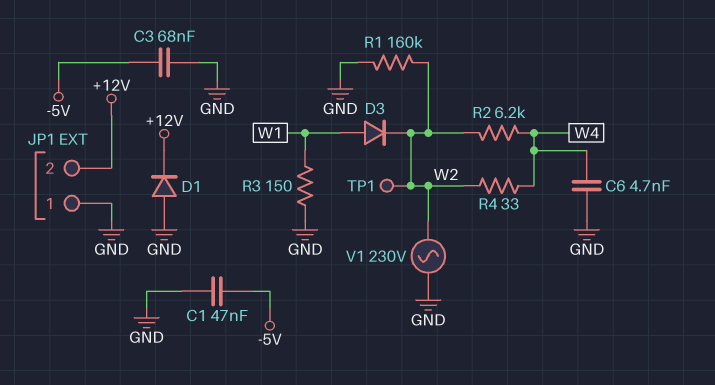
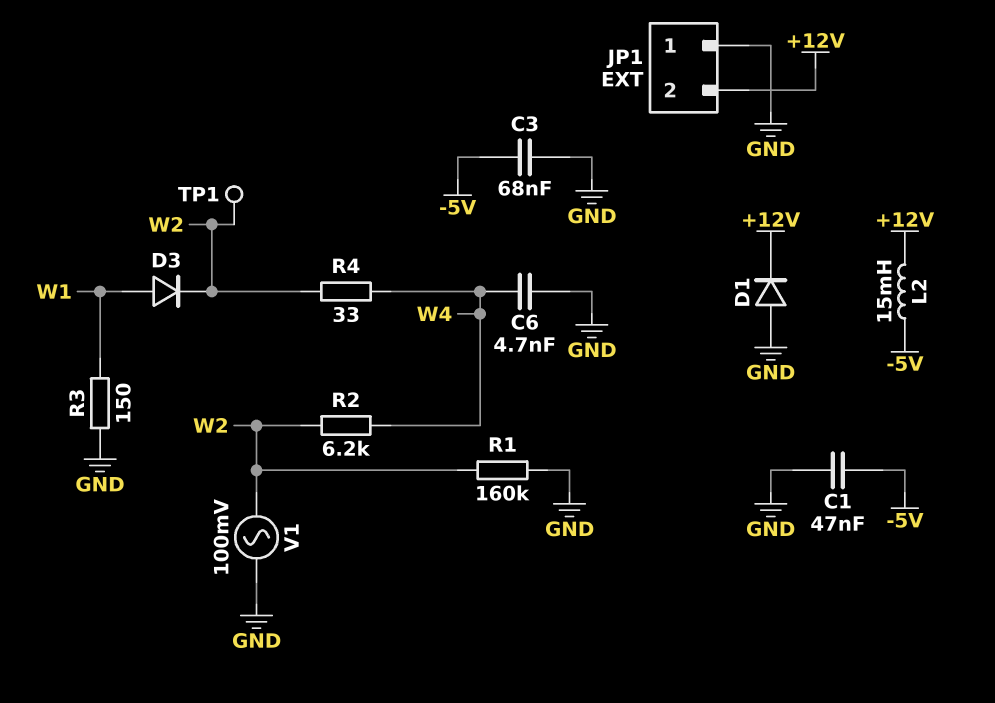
L2: none -> 15mH (+12V, -5V)
V1: AC 230V (GND, W2) -> AC 100mV (GND, W2)

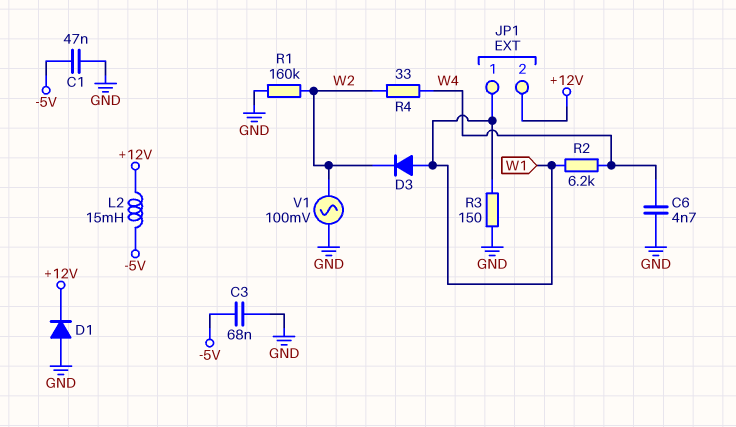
JP1 pin 1: GND -> W1
R2: 6.2k (W2, W4) -> 6.2k (W1, W4)
TP1: test point (W2) -> none

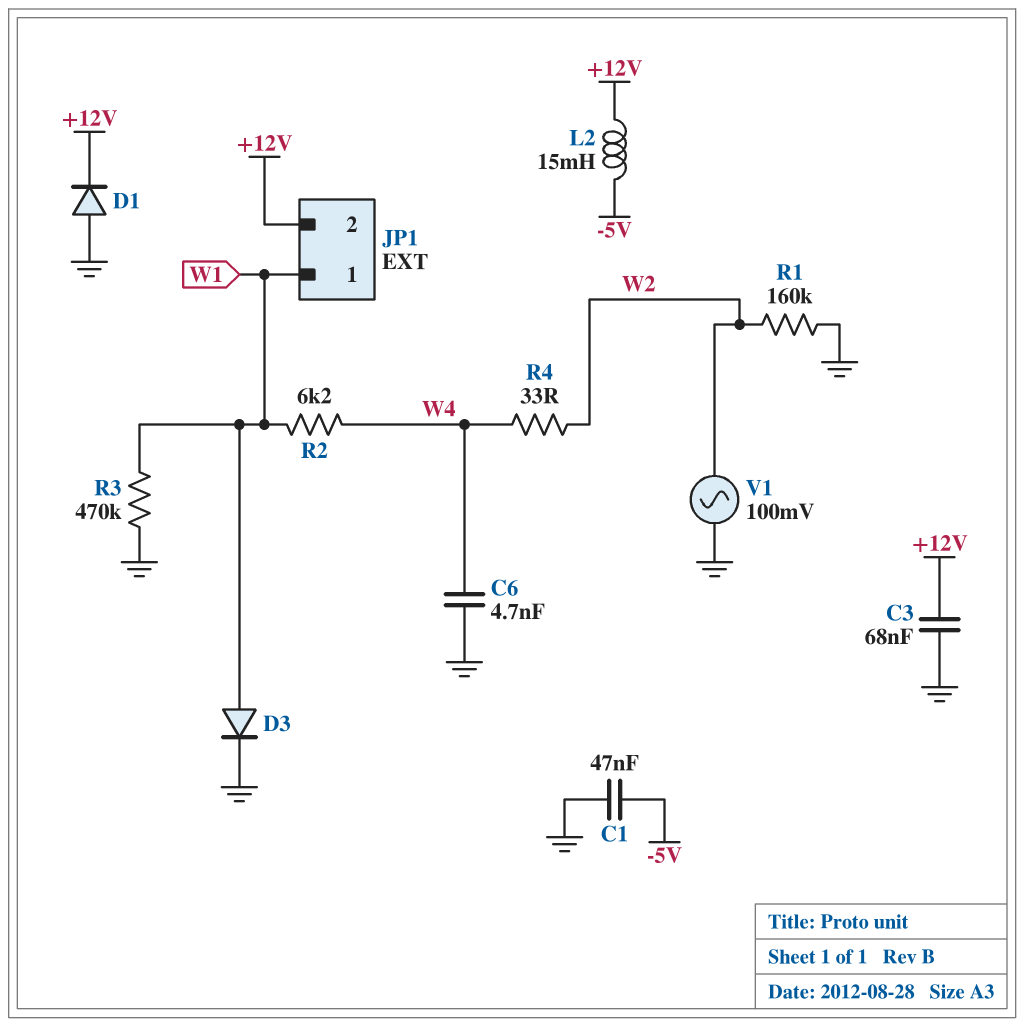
C3: 68nF (-5V, GND) -> 68nF (+12V, GND)
D3: diode (A W1, K W2) -> diode (A W1, K GND)
R3: 150 (GND, W1) -> 470k (GND, W1)

